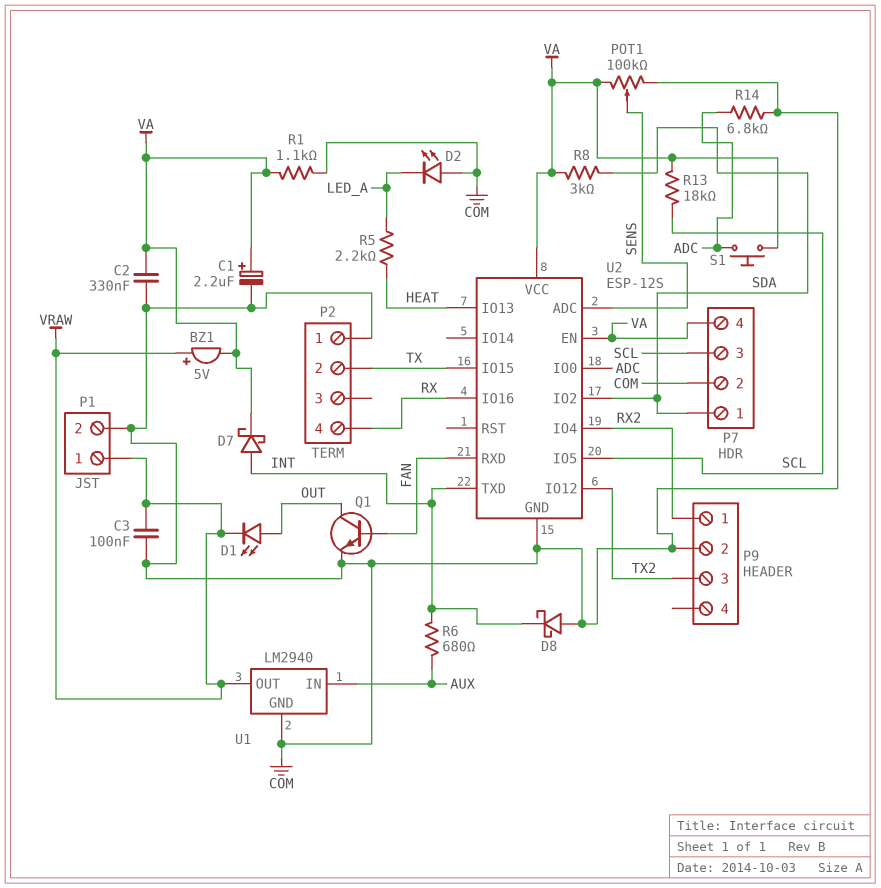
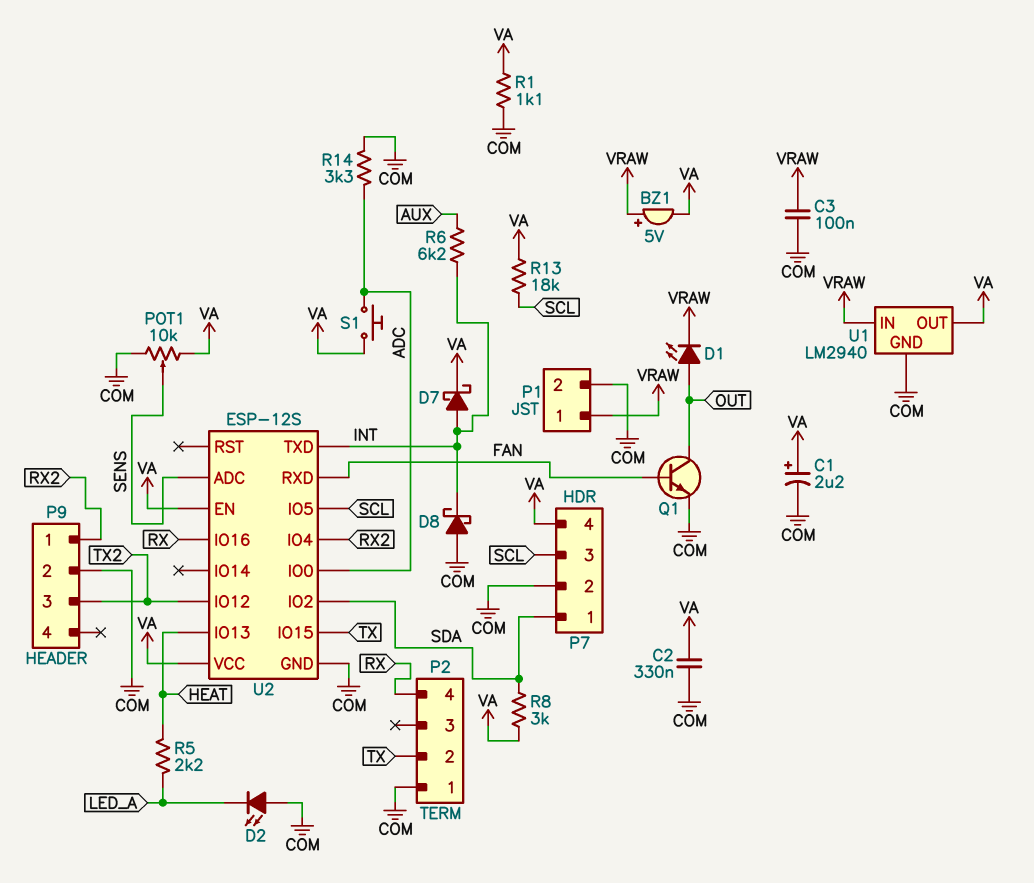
POT1: 100k (COM, VA, wiper SENS) -> 10k (COM, VA, wiper SENS)
R6: 680 (AUX, INT) -> 6.2k (AUX, INT)
R14: 6.8k (ADC, COM) -> 3.3k (ADC, COM)
U1 pin IN: AUX -> VRAW
U1 pin OUT: VRAW -> VA

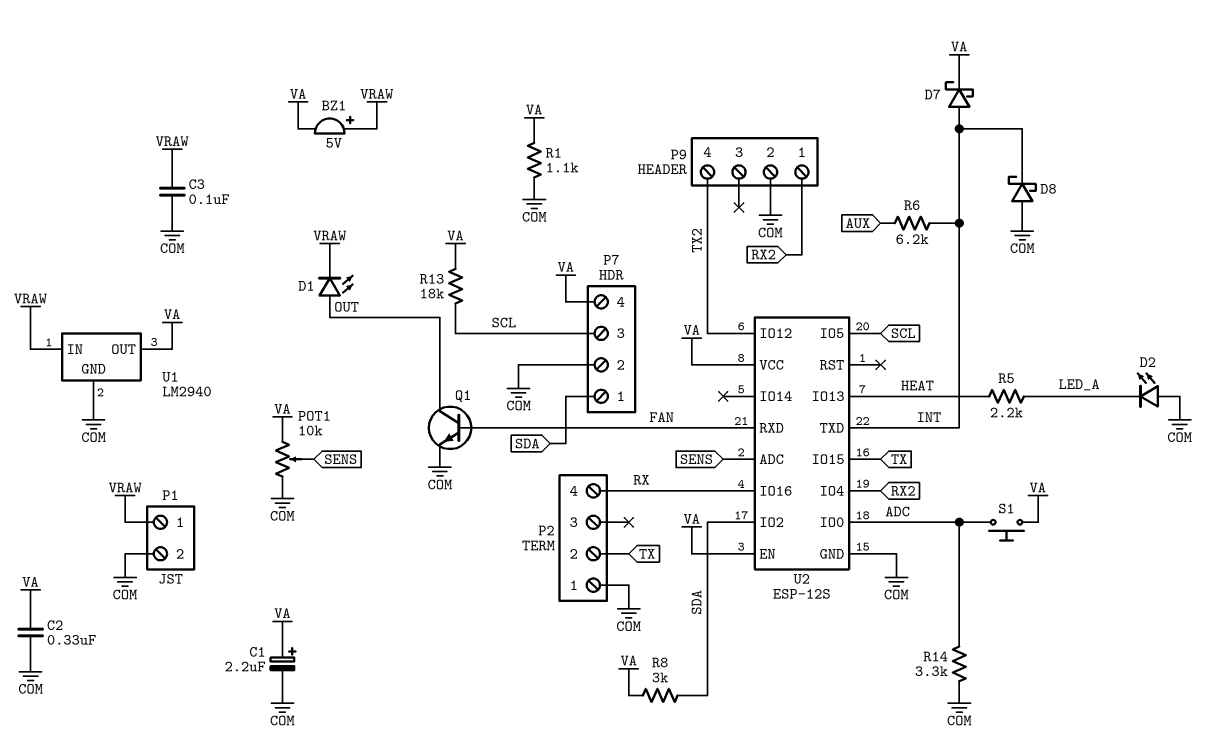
P9 pin 3: TX2 -> none
P9 pin 4: none -> TX2

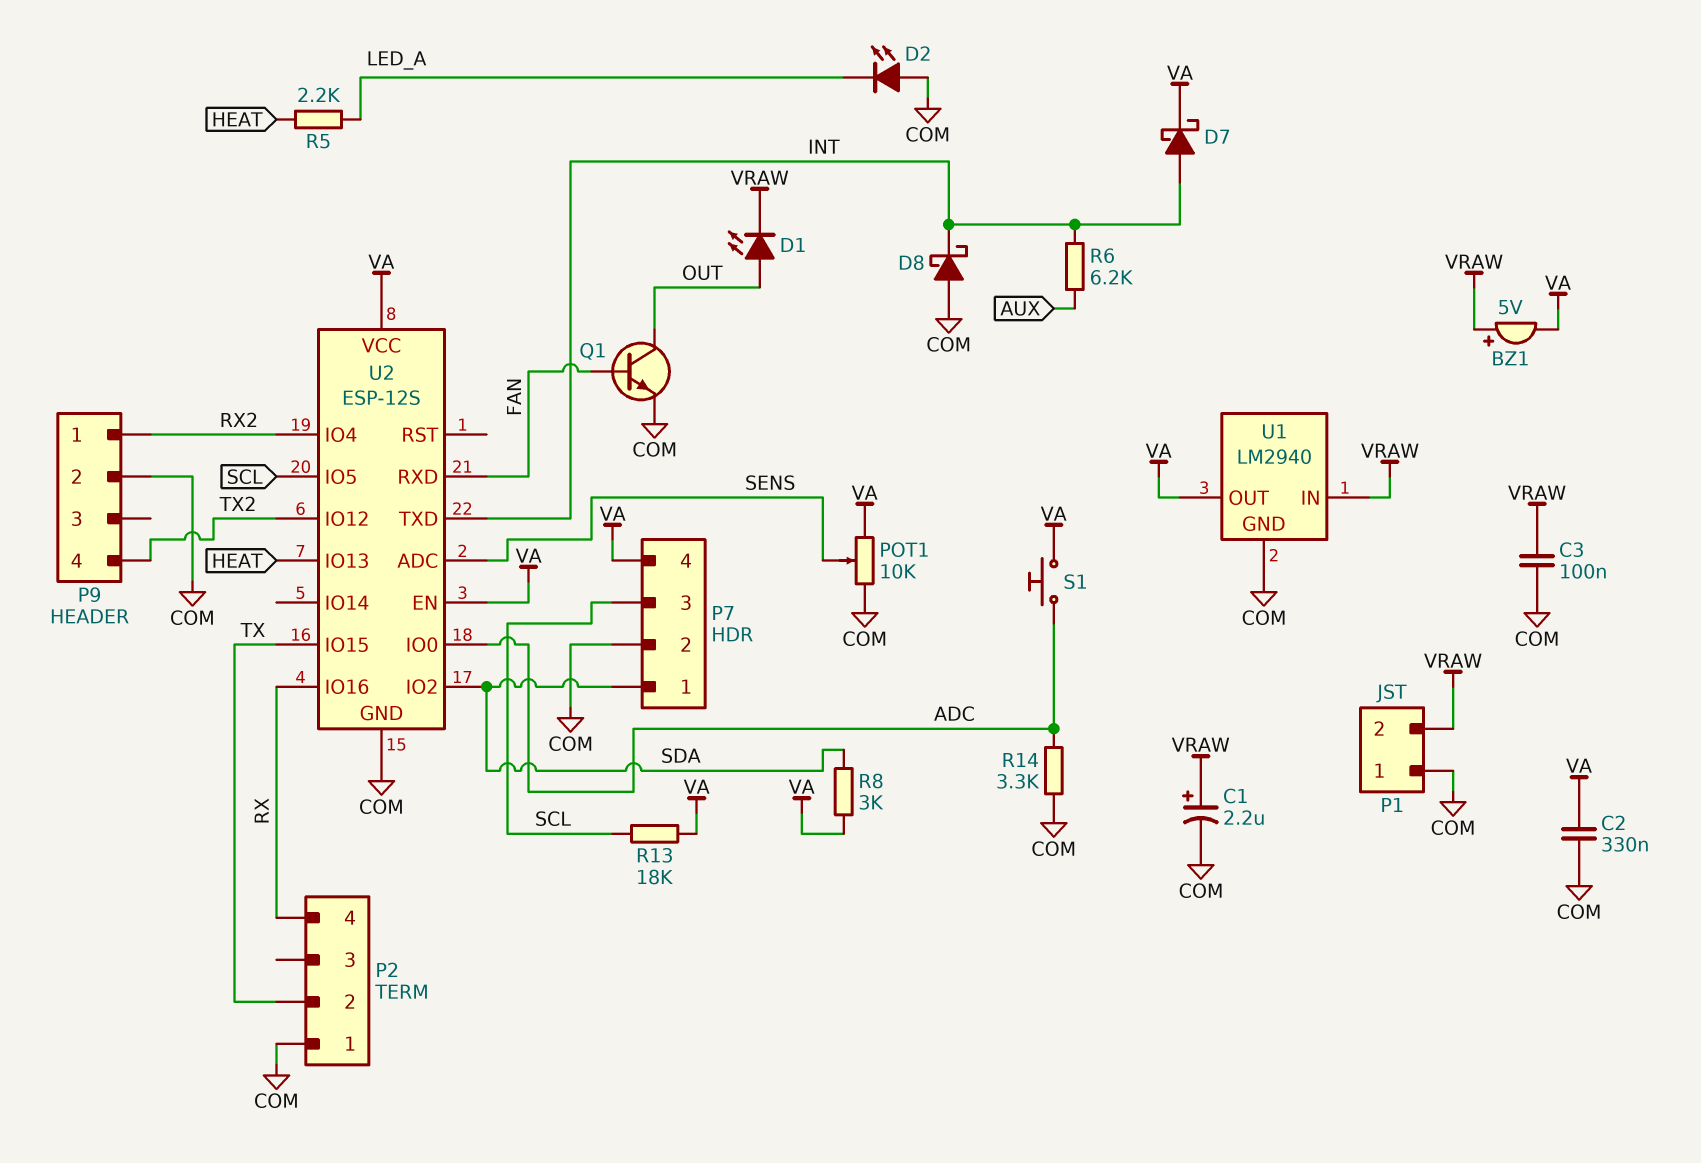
C1: 2.2uF (plus VA, minus COM) -> 2.2uF (plus VRAW, minus COM)
P1 pin 1: VRAW -> COM
P1 pin 2: COM -> VRAW
R1: 1.1k (COM, VA) -> none

